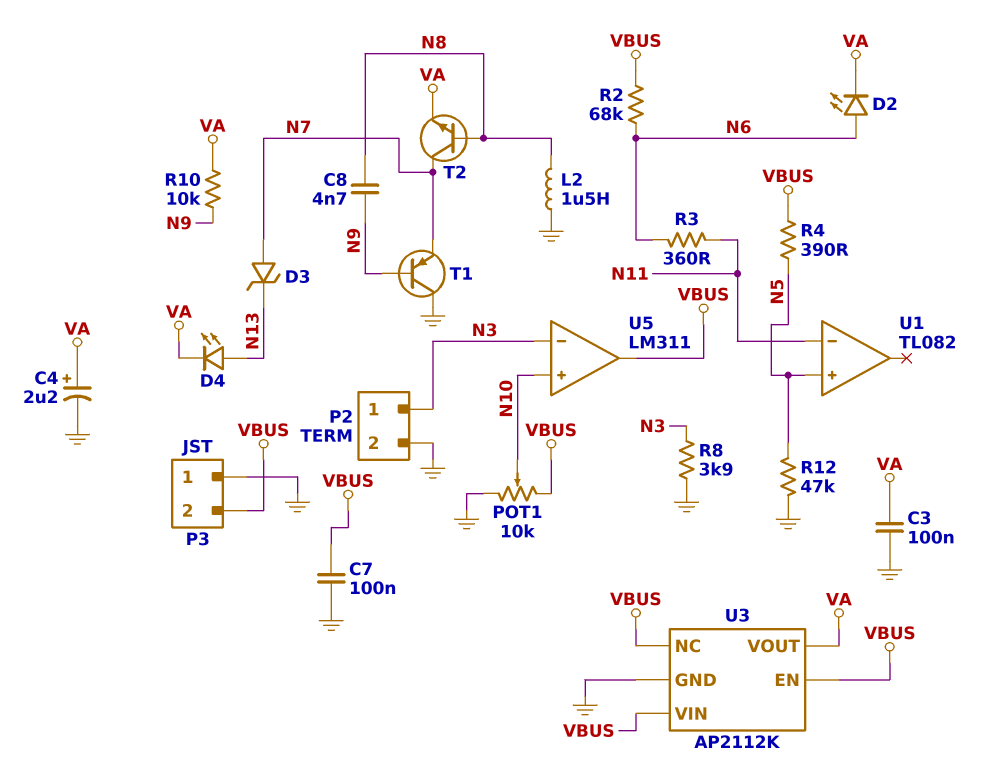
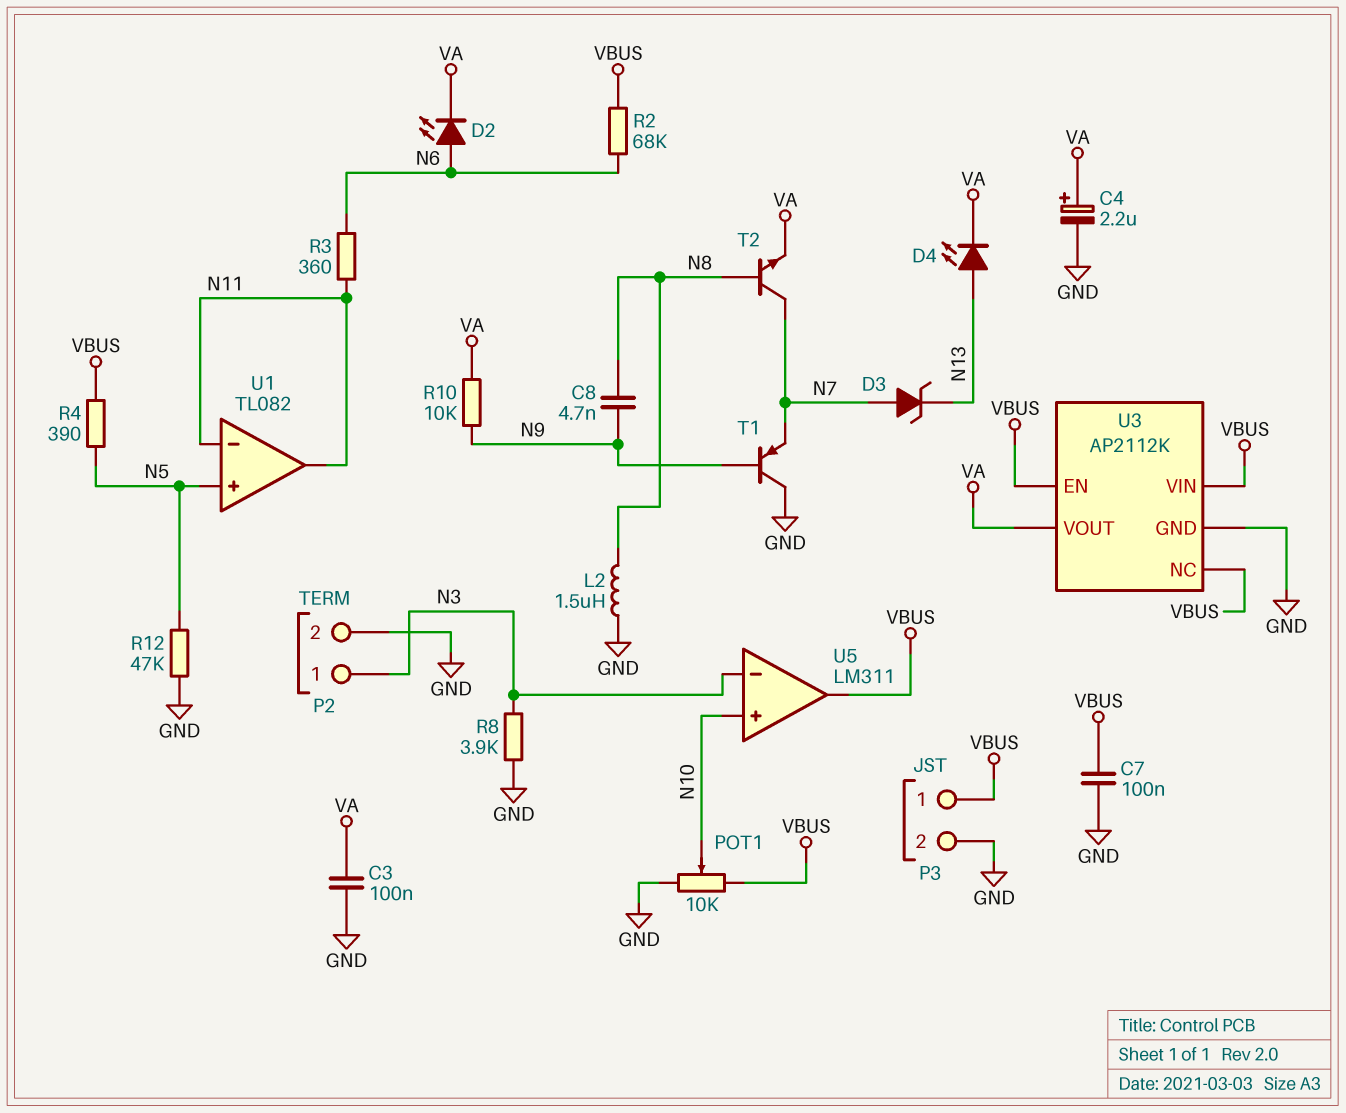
P3 pin 1: GND -> VBUS
P3 pin 2: VBUS -> GND
U1 pin out: none -> N11

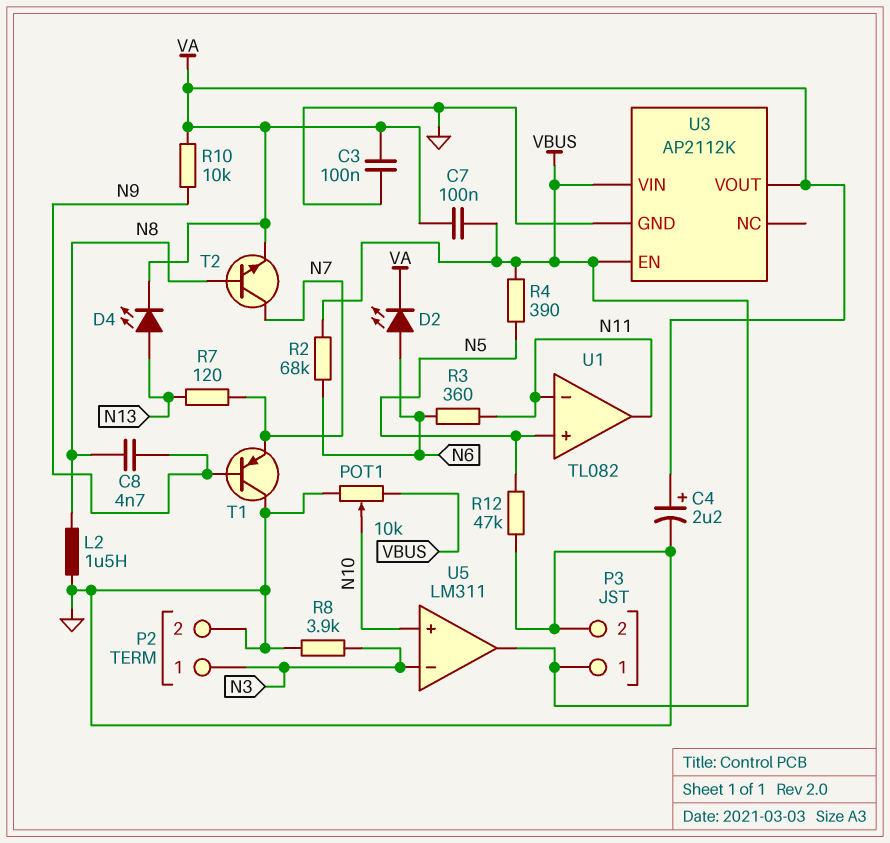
C7: 100nF (GND, VBUS) -> 100nF (VA, VBUS)
D3: zener (A N7, K N13) -> none
R7: none -> 120 (N7, N13)
U3 pin NC: VBUS -> none

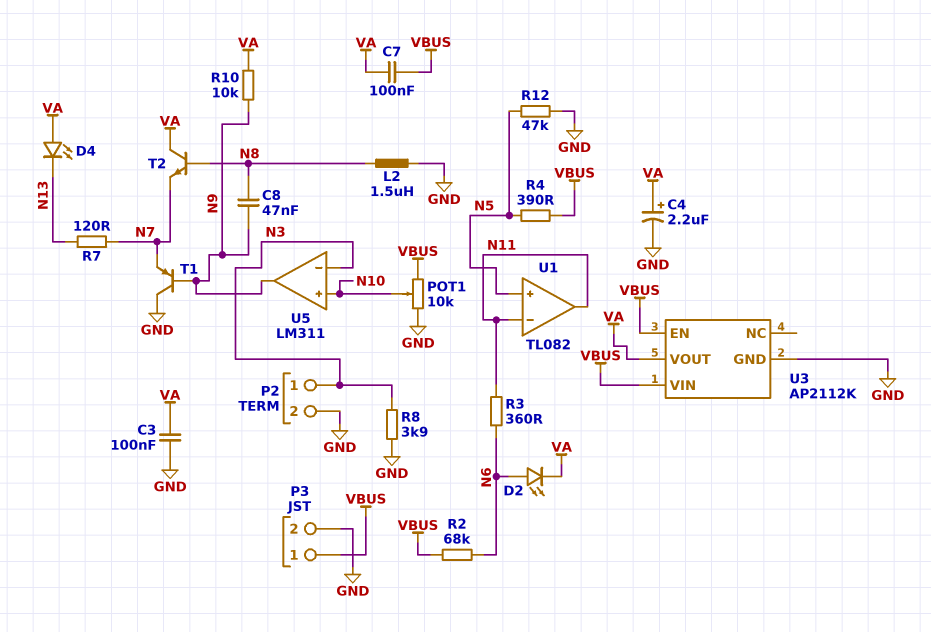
C8: 4.7nF (N8, N9) -> 47nF (N8, N9)
D4: LED (A N13, K VA) -> LED (A VA, K N13)
T2: NPN (B N8, C N7, E VA) -> NPN (B N8, C VA, E N7)
U5 pin out: VBUS -> N9

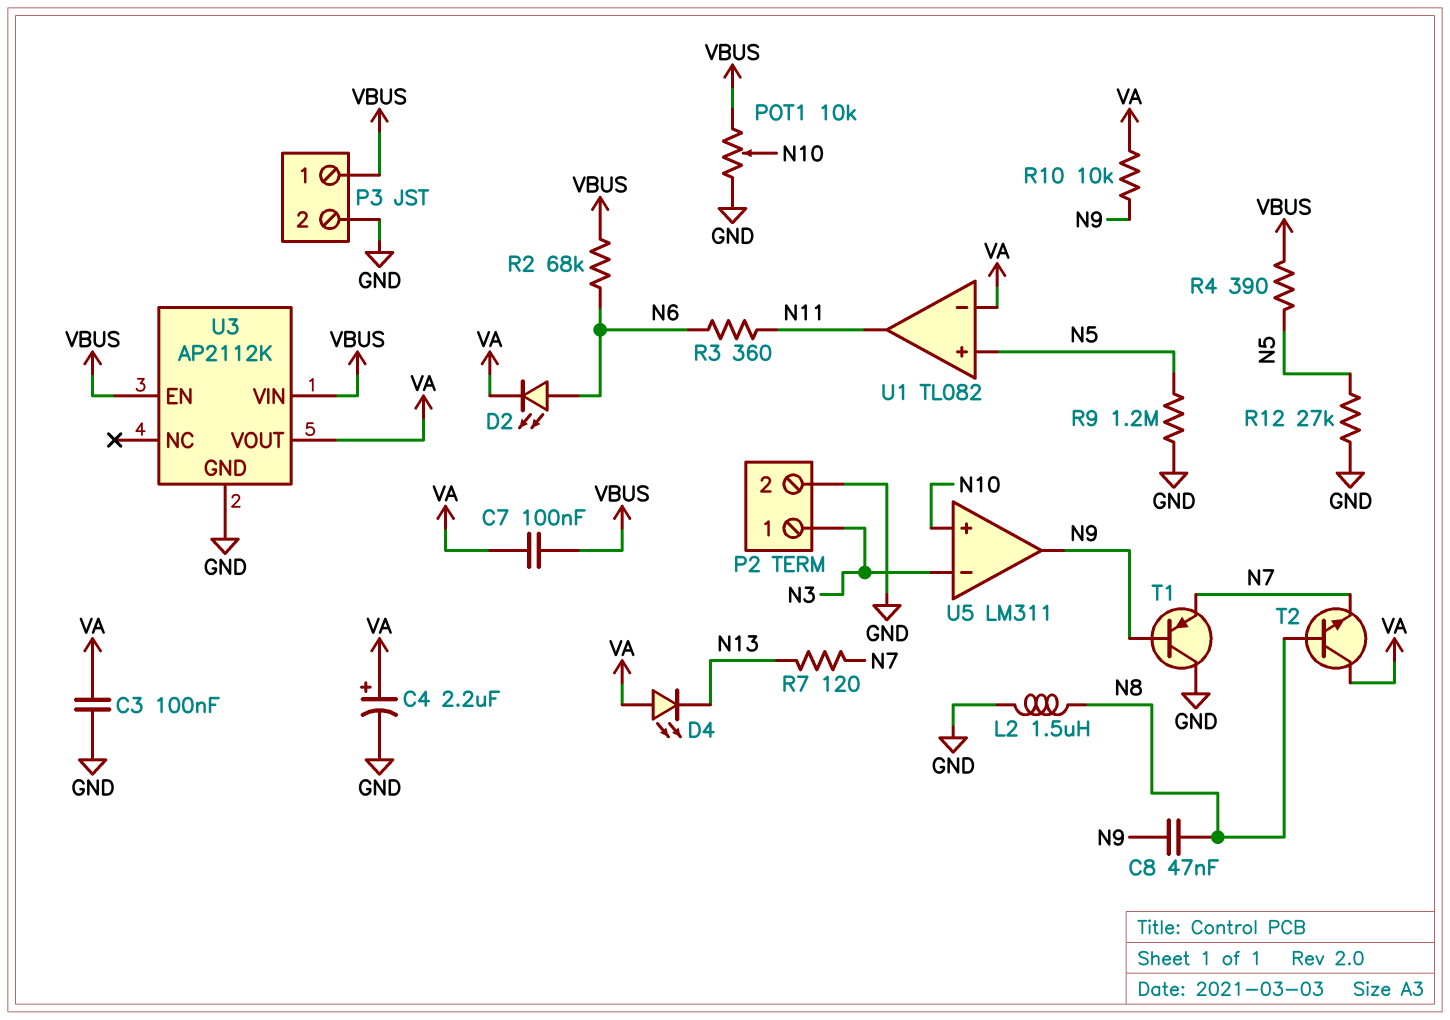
R8: 3.9k (GND, N3) -> none
R9: none -> 1.2M (GND, N5)
R12: 47k (GND, N5) -> 27k (GND, N5)
U1 pin in-: N11 -> VA

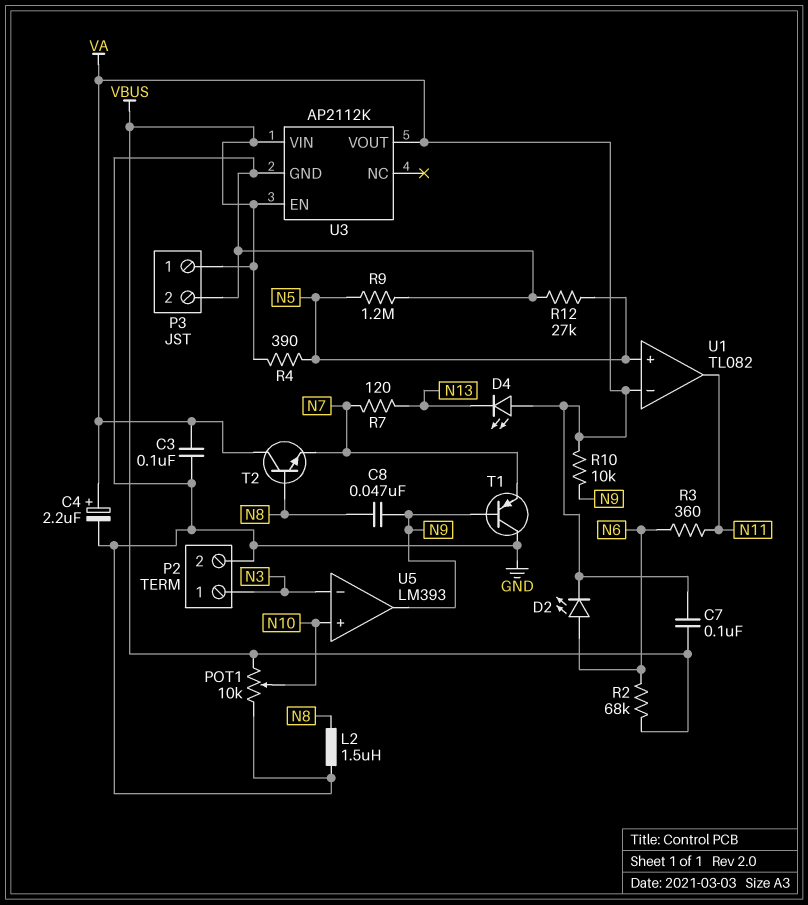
U5: LM311 -> LM393

